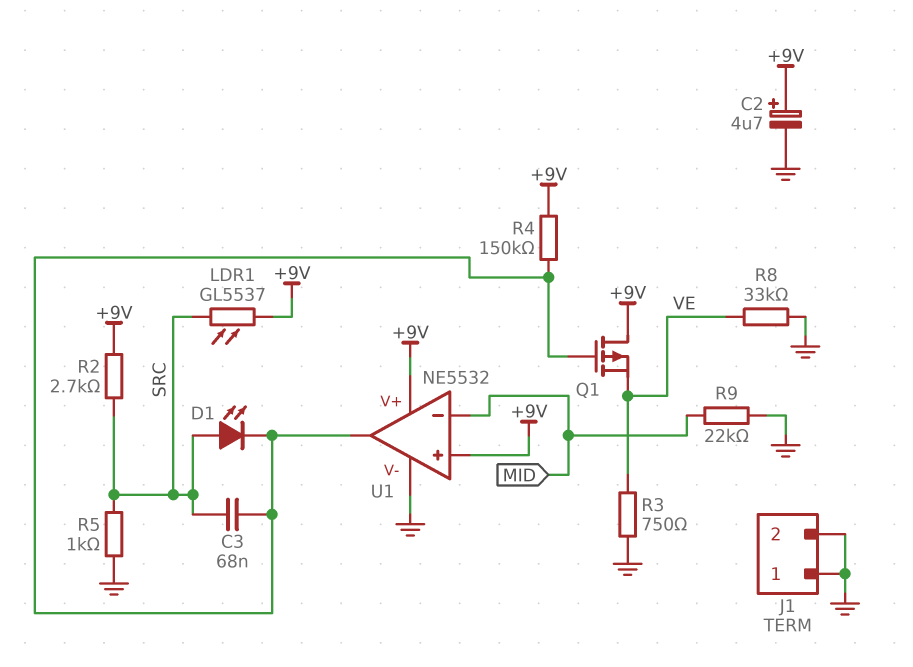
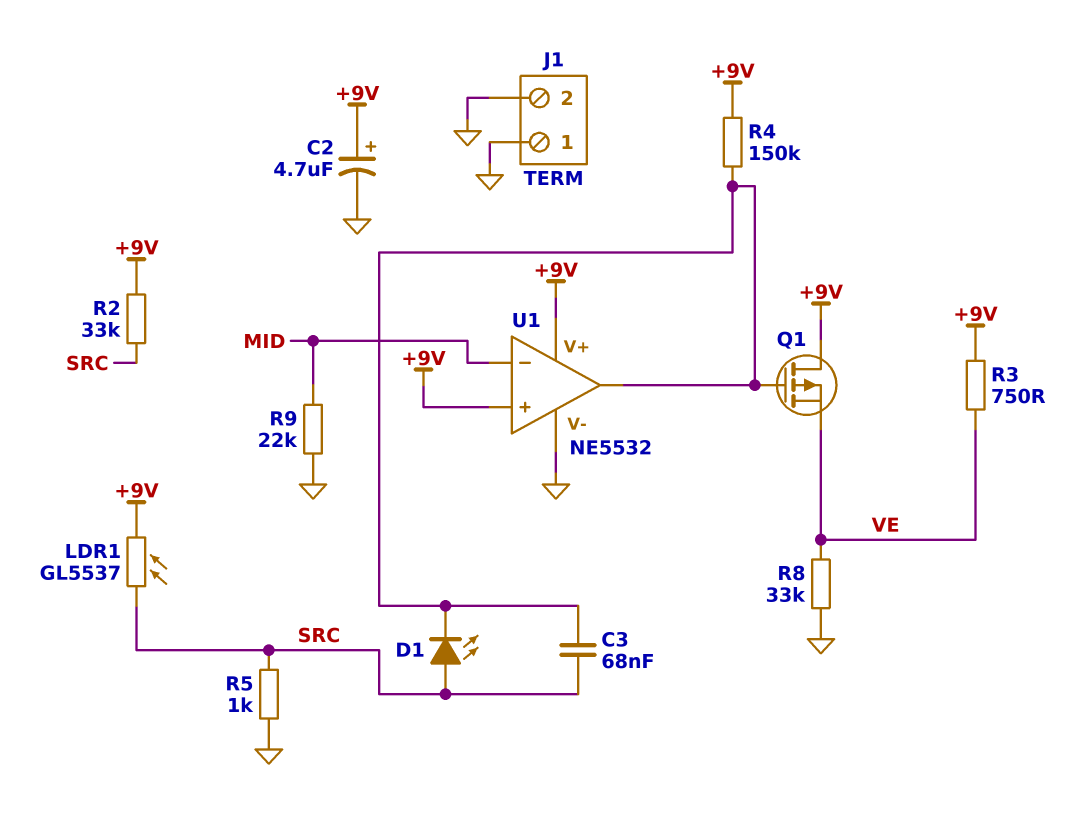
R2: 2.7k (+9V, SRC) -> 33k (+9V, SRC)
R3: 750 (GND, VE) -> 750 (+9V, VE)

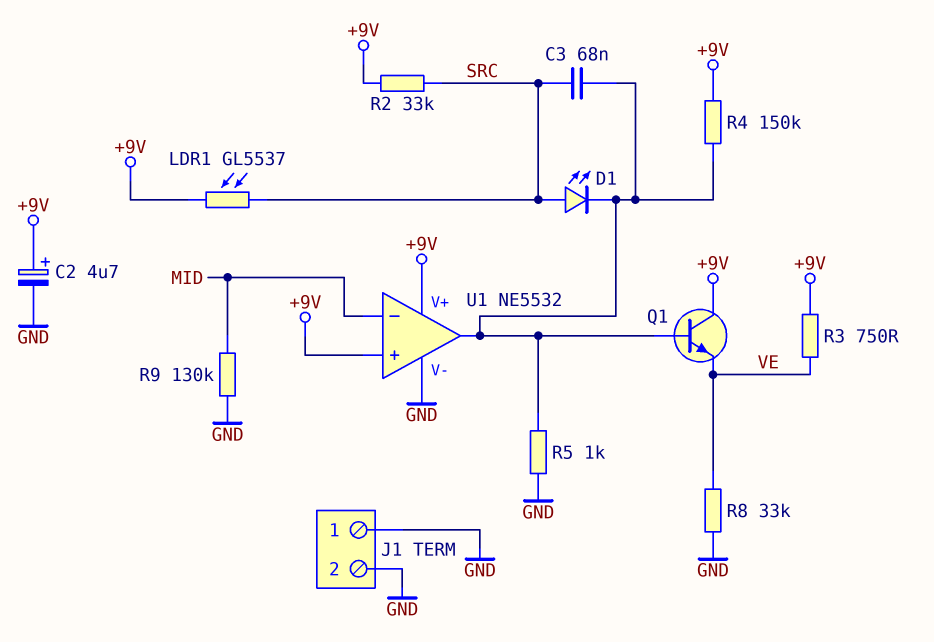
Q1: PMOS (G U1/out, D +9V, S VE) -> NPN (B U1/out, C +9V, E VE)
R5: 1k (GND, SRC) -> 1k (GND, U1/out)
R9: 22k (GND, MID) -> 130k (GND, MID)

